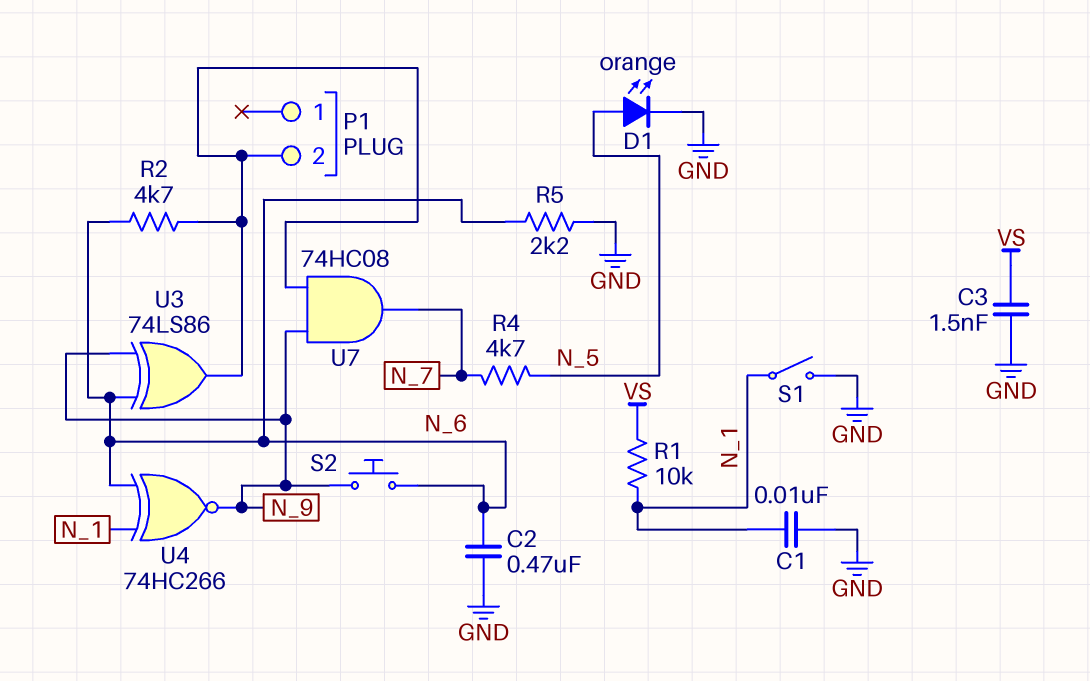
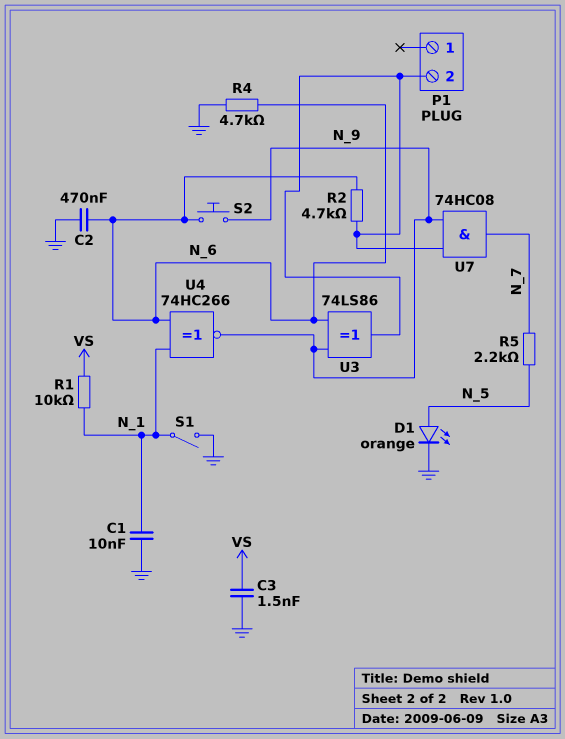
R4: 4.7k (N_5, N_7) -> 4.7k (GND, N_6)
R5: 2.2k (GND, N_6) -> 2.2k (N_5, N_7)

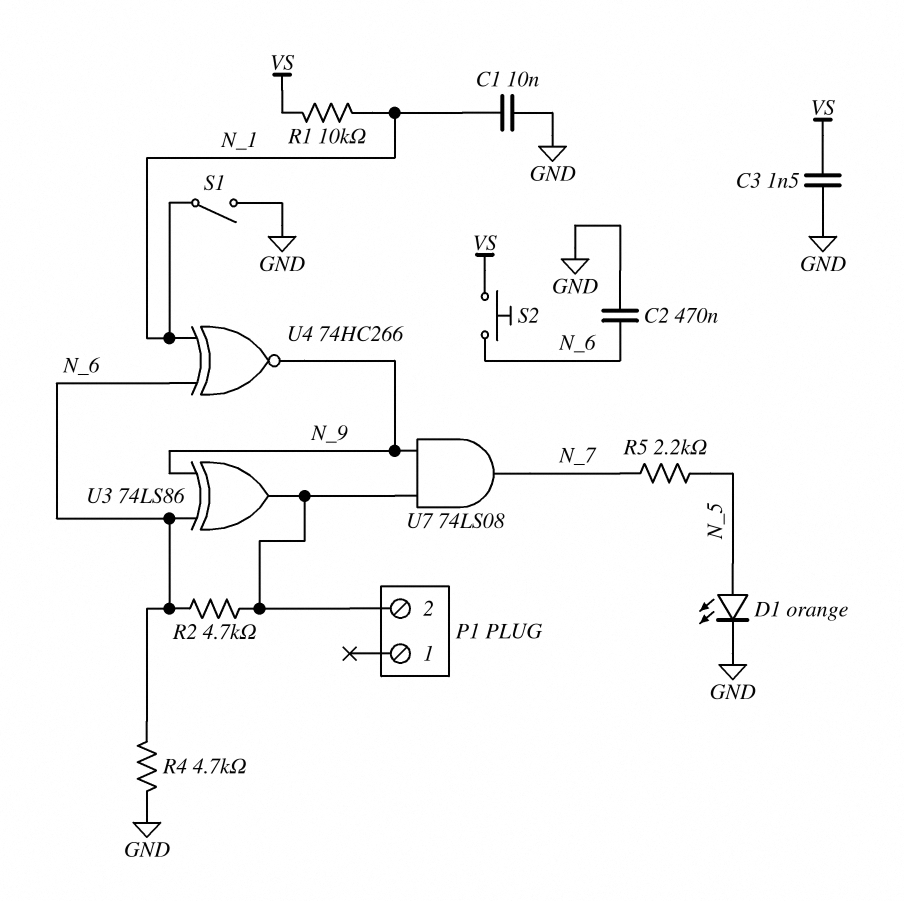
S2: button (N_6, N_9) -> button (N_6, VS)
U7: AND 74HC08 (in N_9, in P1/2, out N_7) -> AND 74LS08 (in N_9, in P1/2, out N_7)

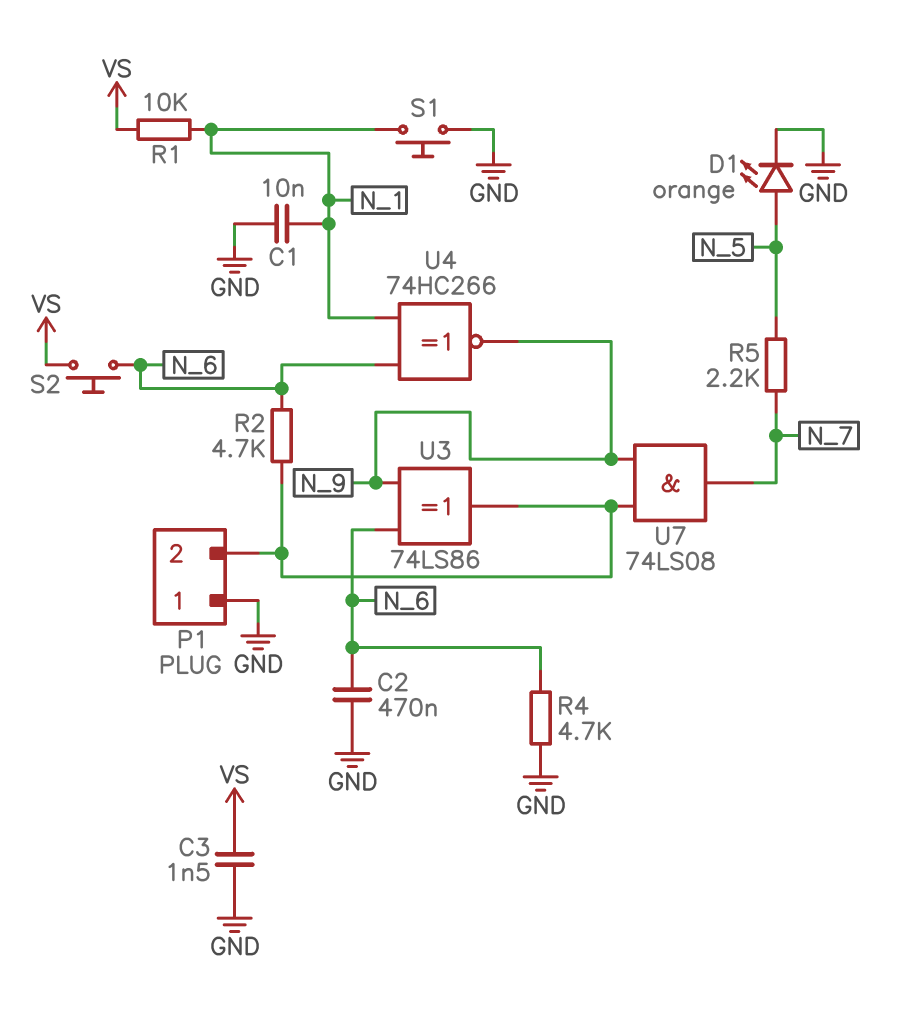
P1 pin 1: none -> GND
S1: switch (GND, N_1) -> button (GND, N_1)

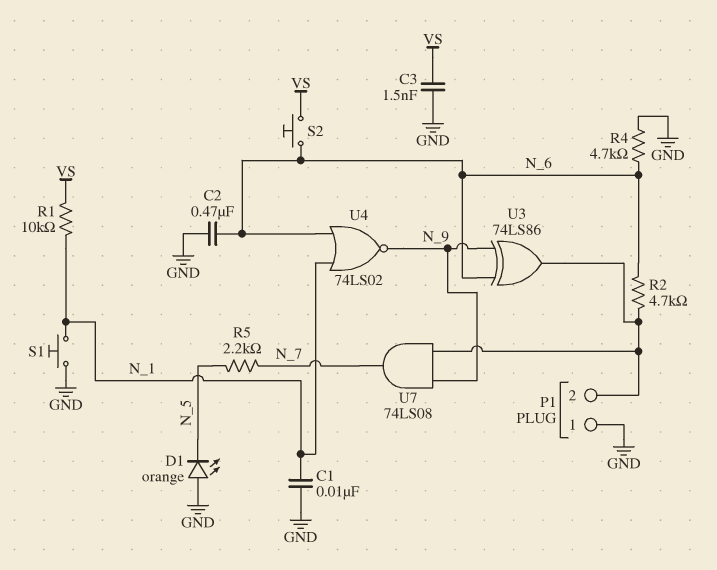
D1: LED orange (A N_5, K GND) -> LED orange (A GND, K N_5)
U4: XNOR 74HC266 (in N_1, in N_6, out N_9) -> NOR 74LS02 (in N_1, in N_6, out N_9)

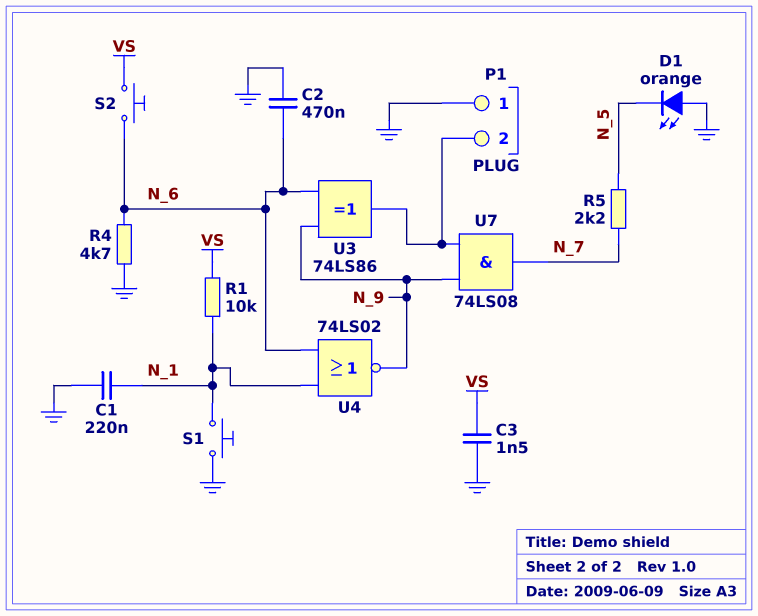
C1: 10nF (GND, N_1) -> 220nF (GND, N_1)
R2: 4.7k (N_6, P1/2) -> none

